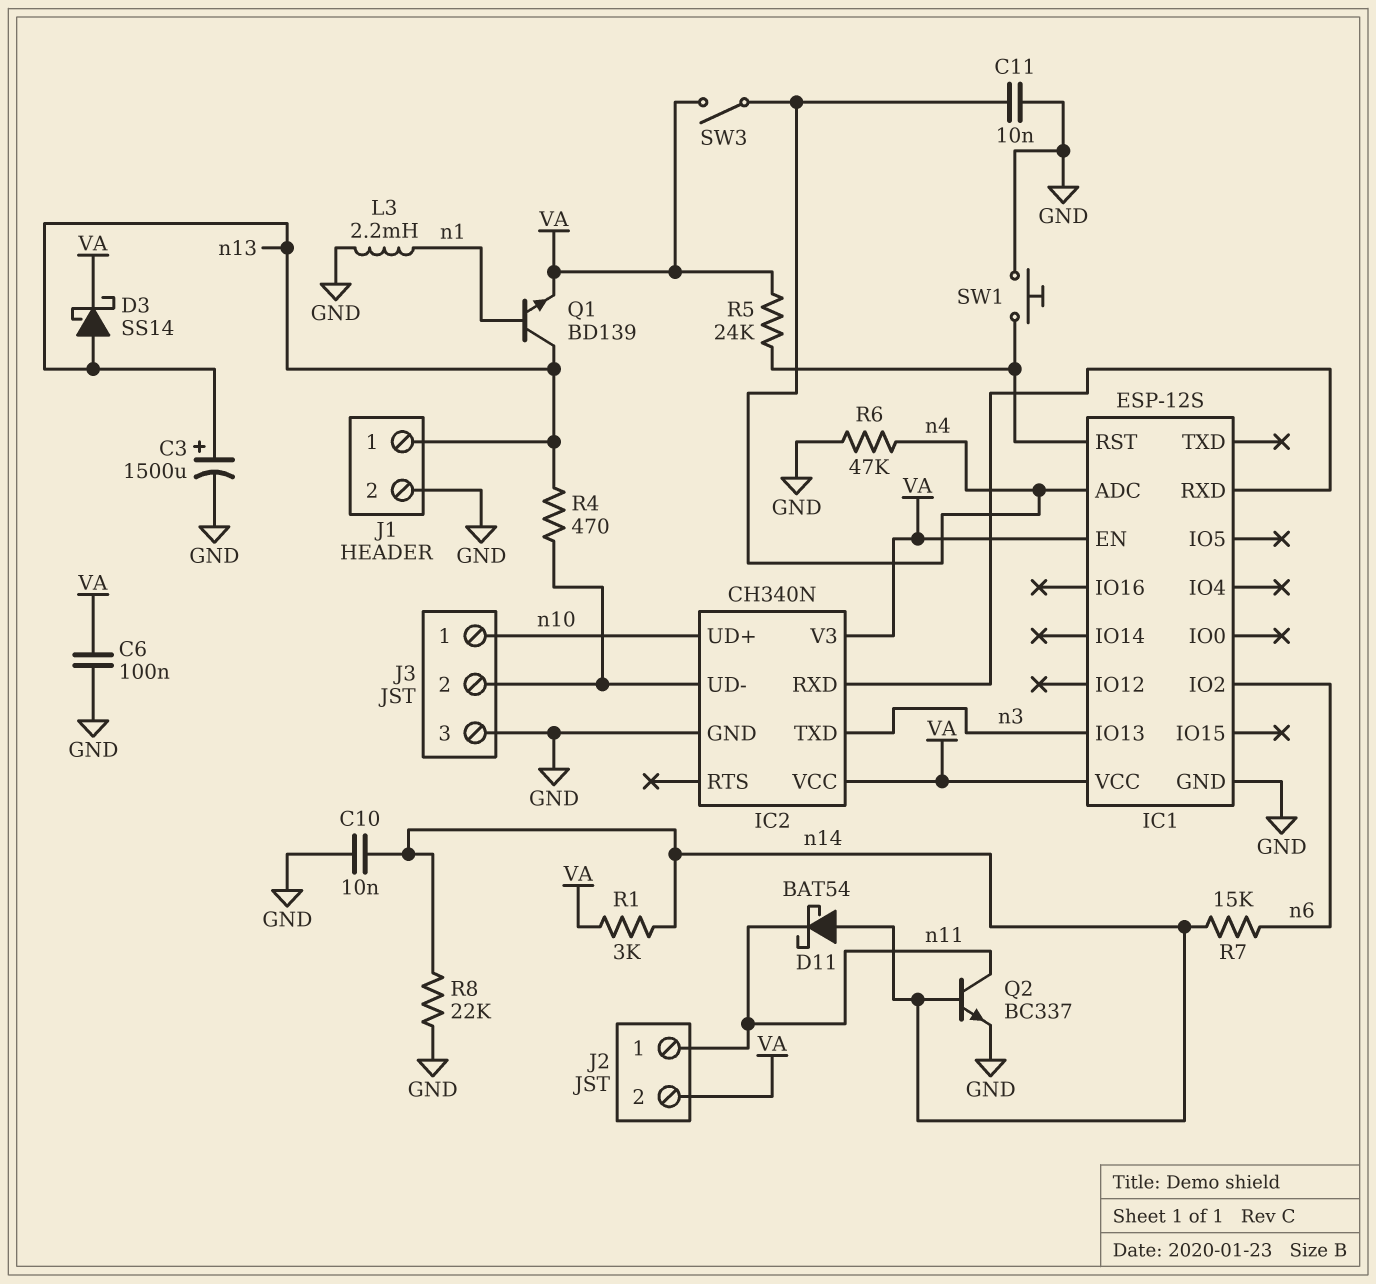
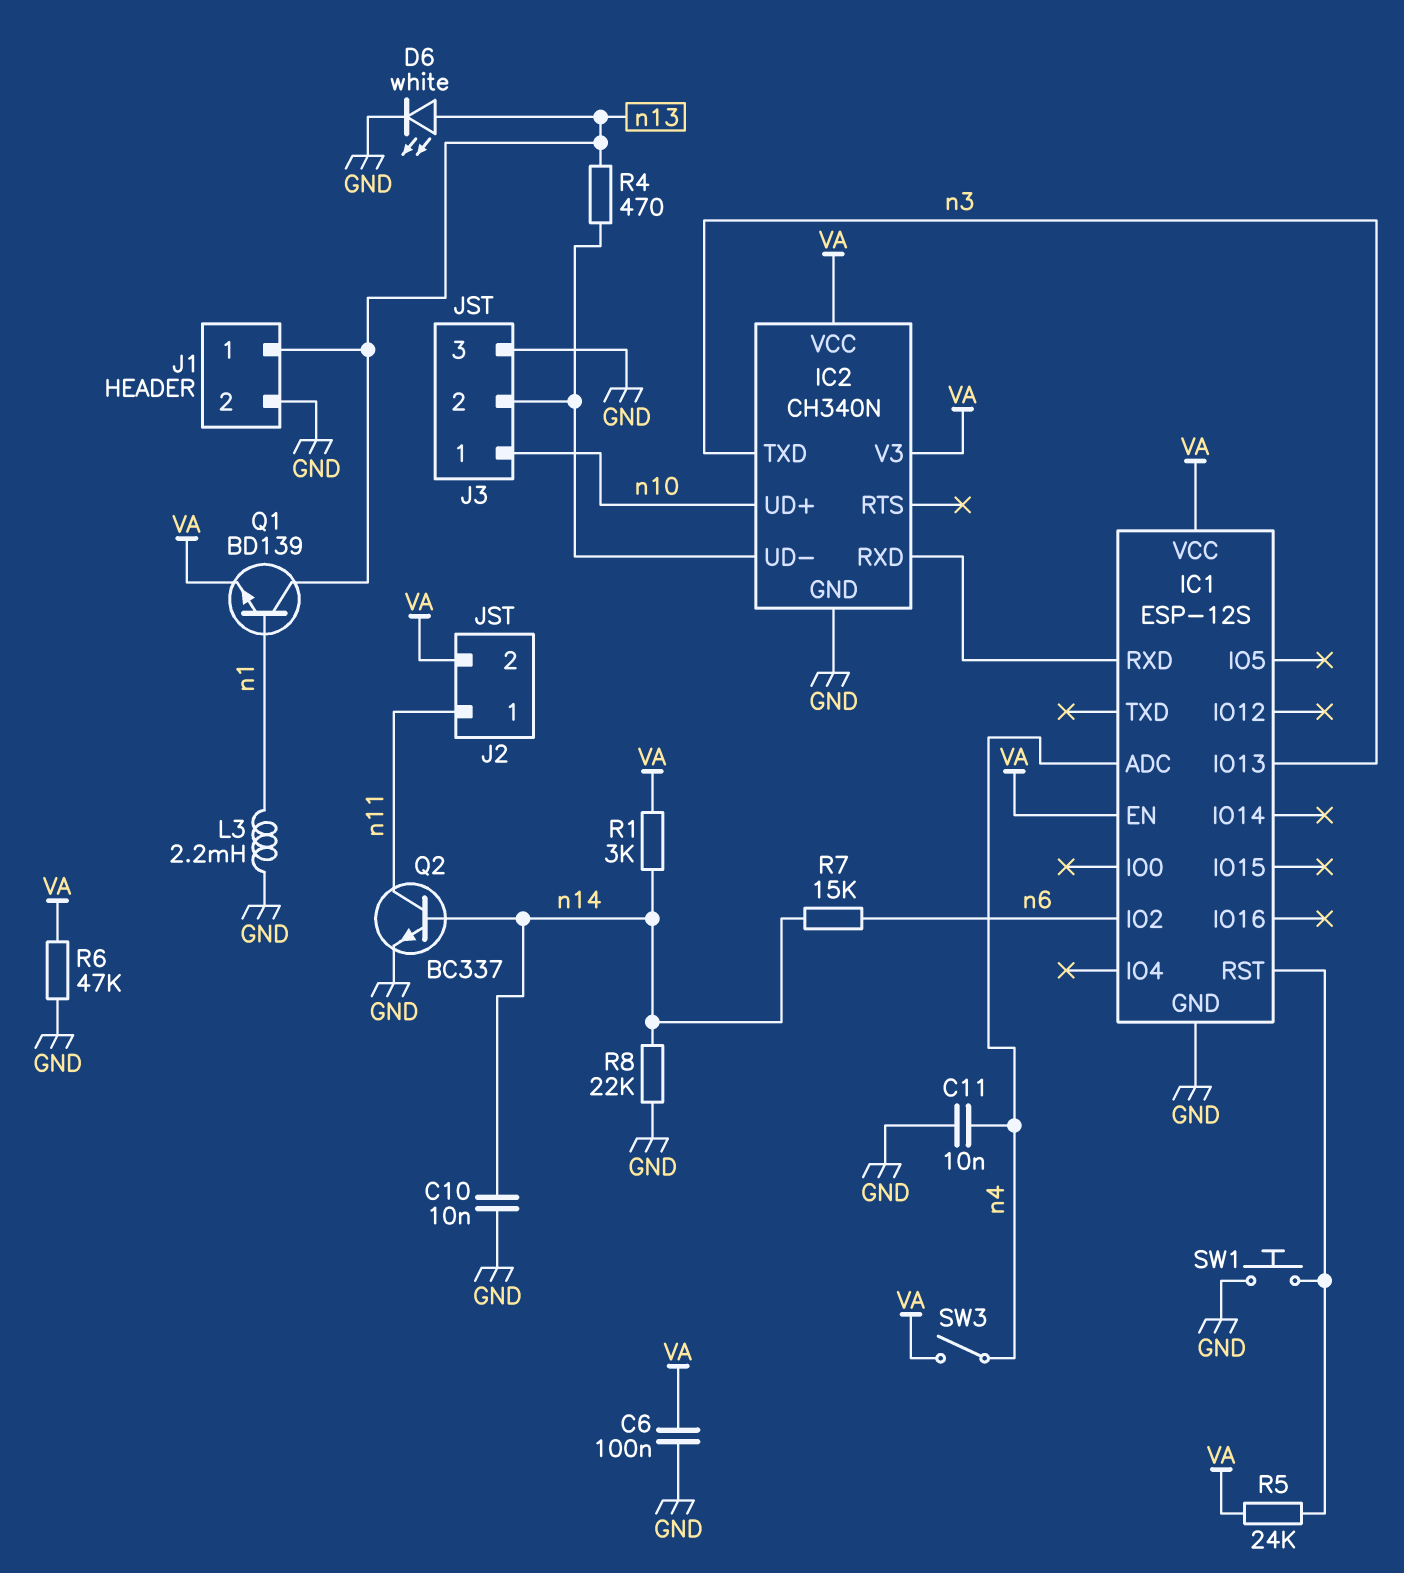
C3: 1500uF (plus n13, minus GND) -> none
D3: schottky SS14 (A n13, K VA) -> none
D6: none -> LED white (A n13, K GND)
D11: schottky BAT54 (A n14, K n11) -> none
R6: 47k (GND, n4) -> 47k (GND, VA)

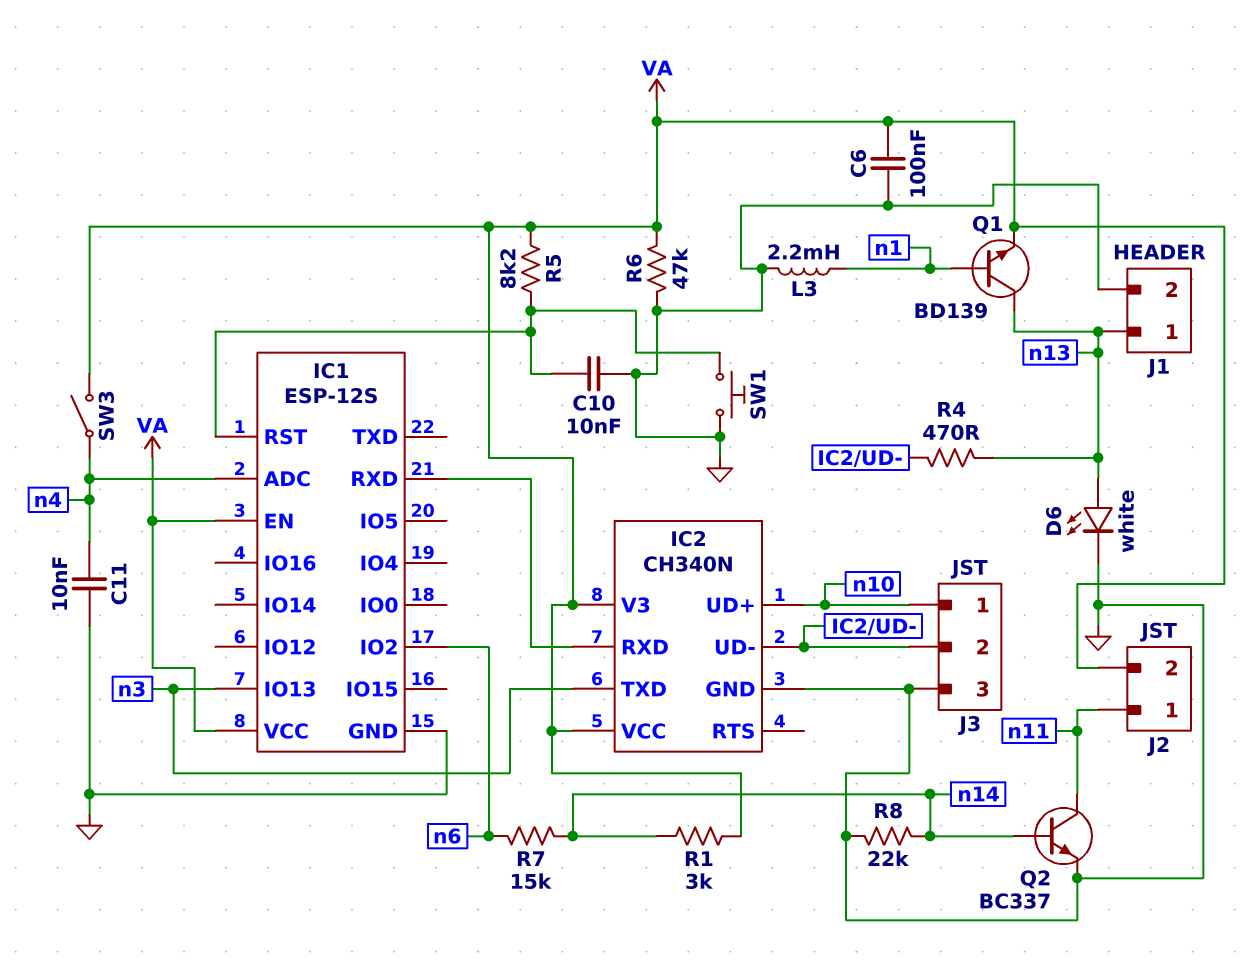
C10: 10nF (GND, n14) -> 10nF (GND, IC1/RST)
R5: 24k (IC1/RST, VA) -> 8.2k (IC1/RST, VA)

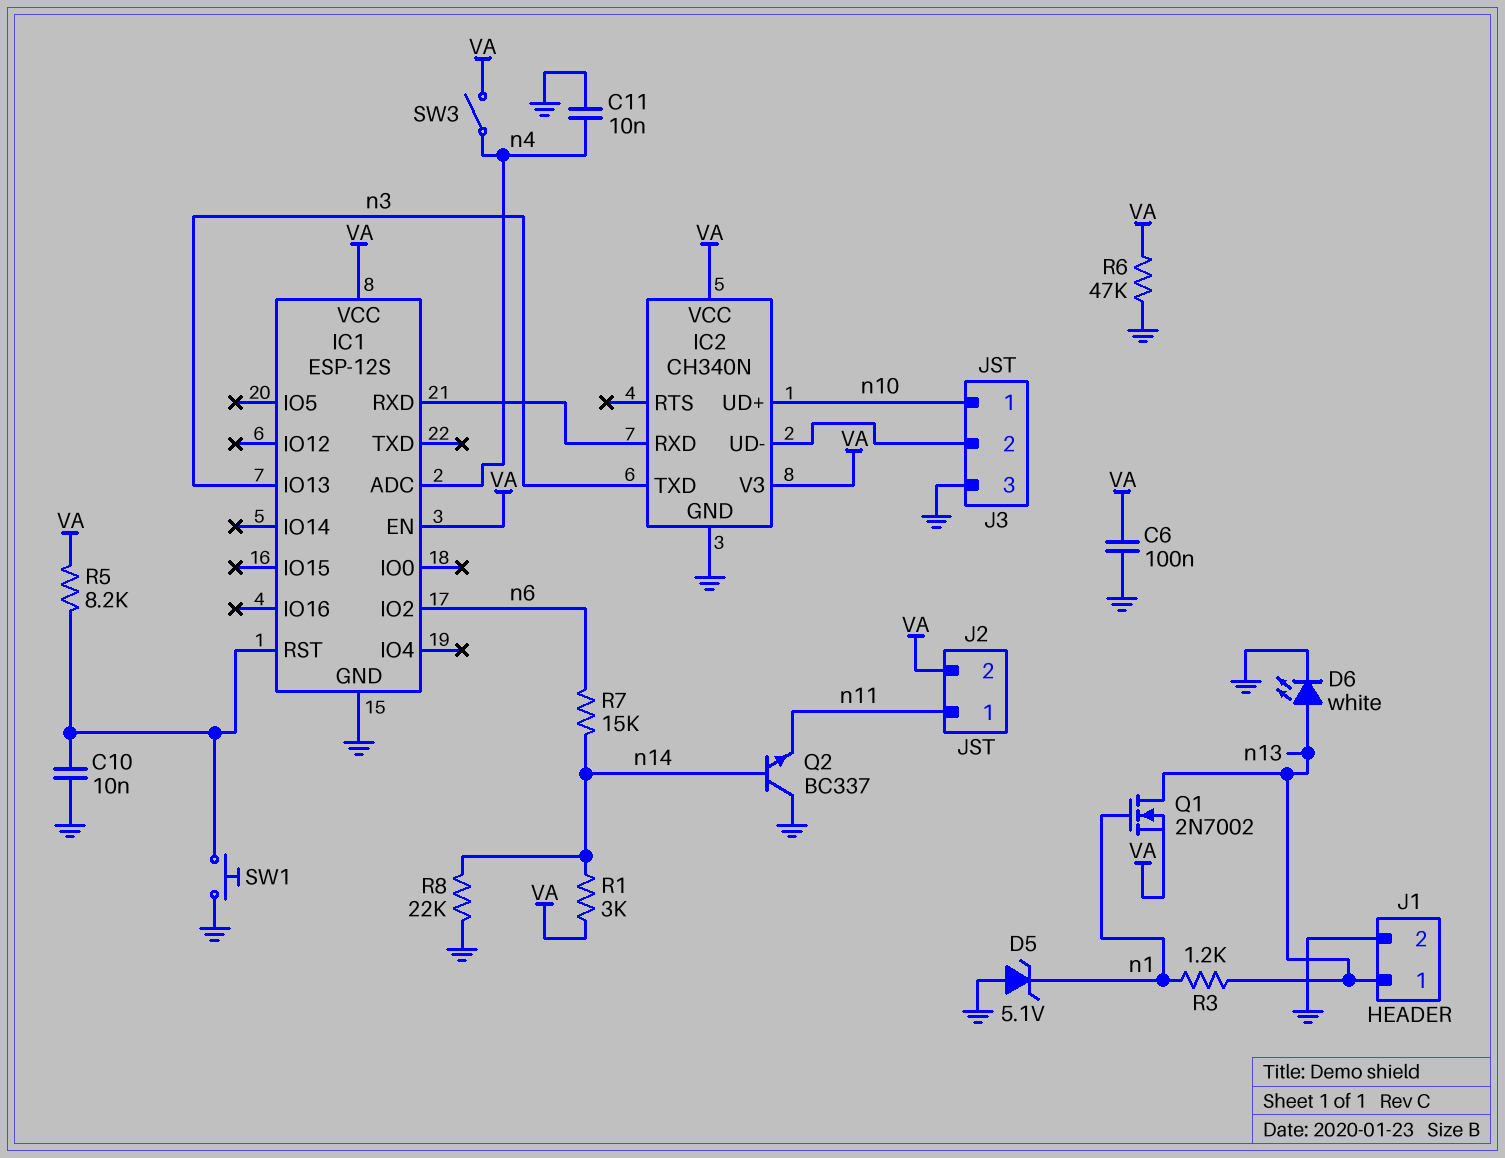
D5: none -> zener 5.1V (A GND, K n1)
L3: 2.2mH (GND, n1) -> none
Q1: NPN BD139 (B n1, C n13, E VA) -> NMOS 2N7002 (G n1, D n13, S VA)
Q2: NPN BC337 (B n14, C n11, E GND) -> NPN BC337 (B n14, C GND, E n11)
R3: none -> 1.2k (n1, n13)
R4: 470 (IC2/UD-, n13) -> none

